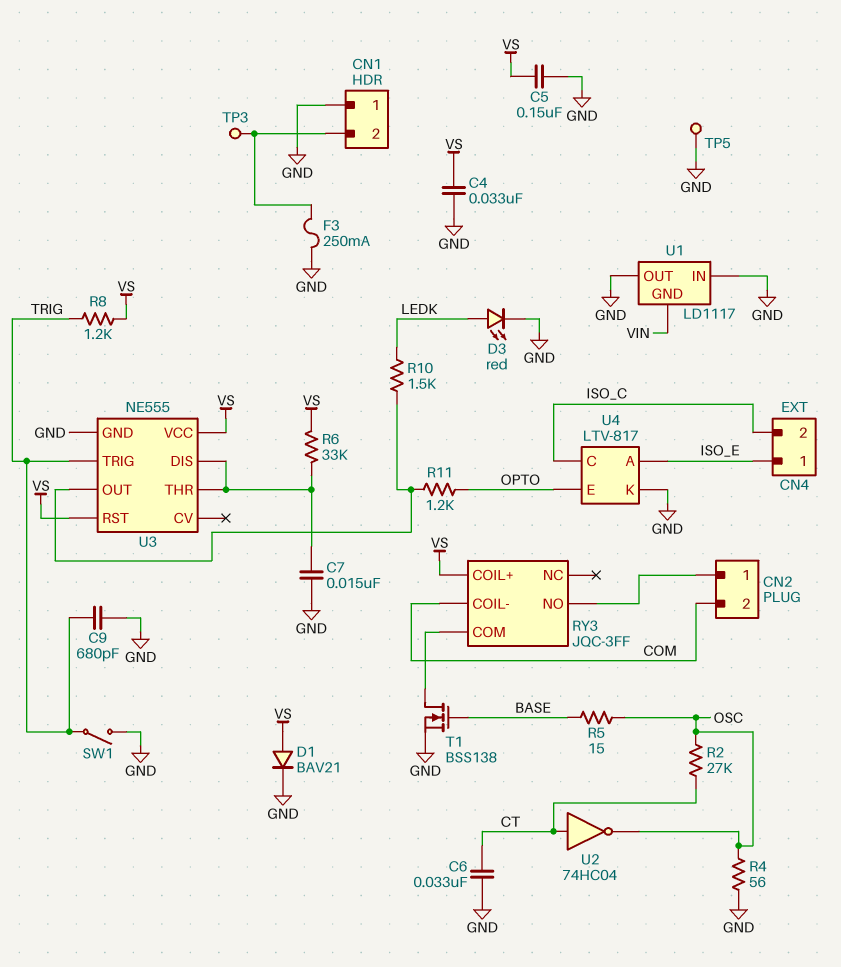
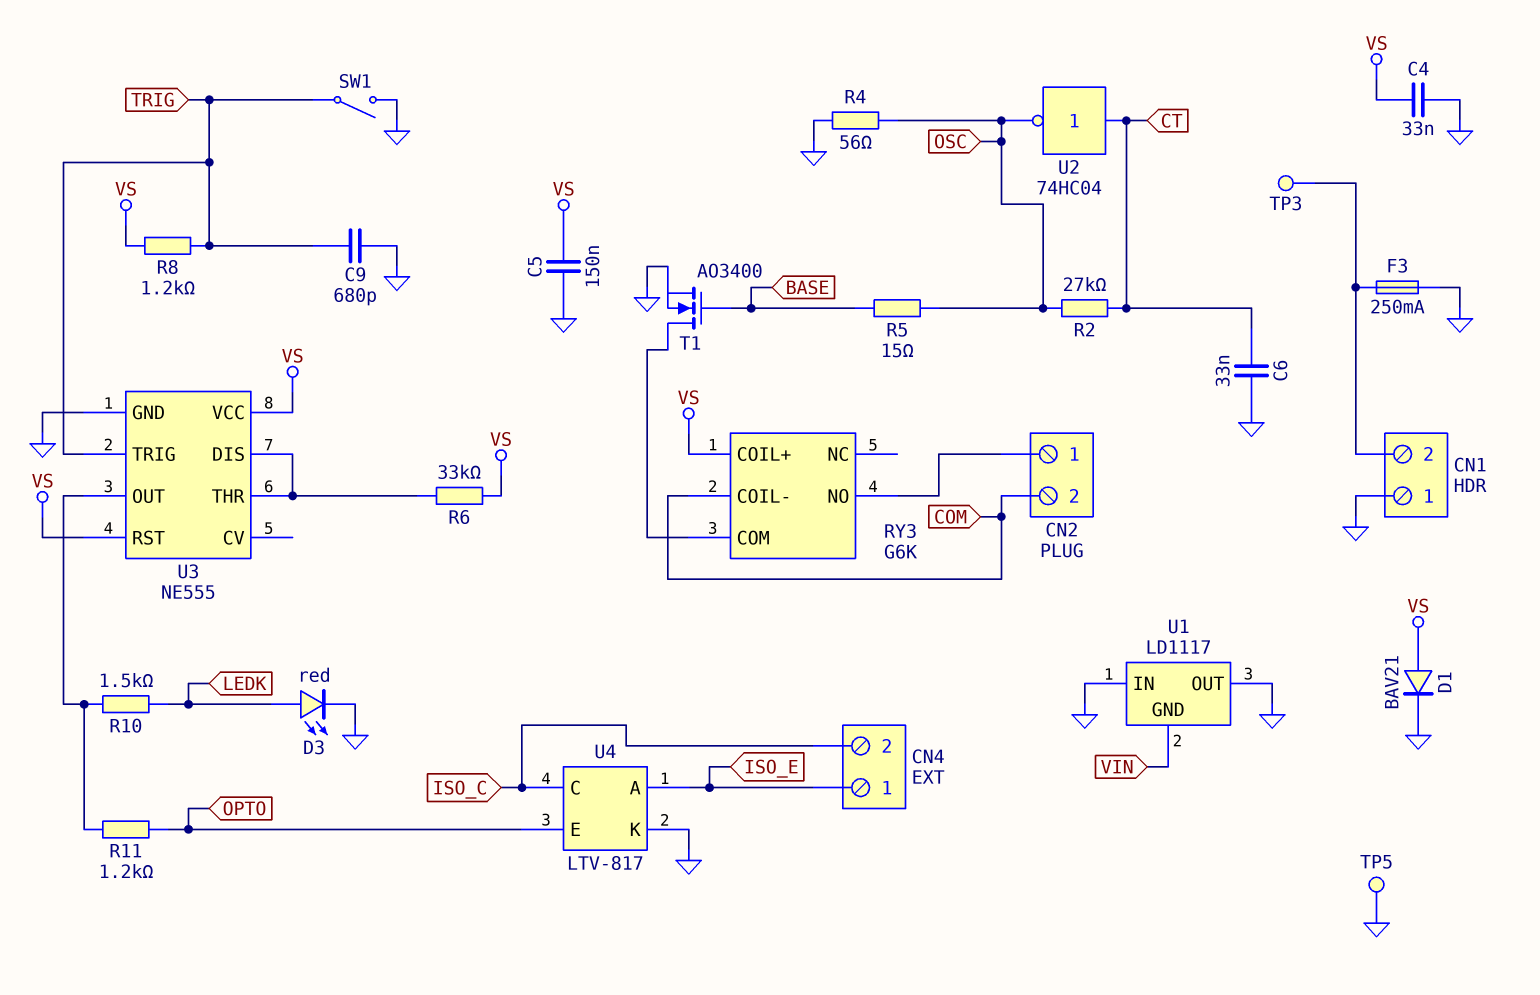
C7: 15nF (GND, U3/DIS) -> none
RY3: JQC-3FF -> G6K
T1: NMOS BSS138 (G BASE, D RY3/COM, S GND) -> NMOS AO3400 (G BASE, D RY3/COM, S GND)

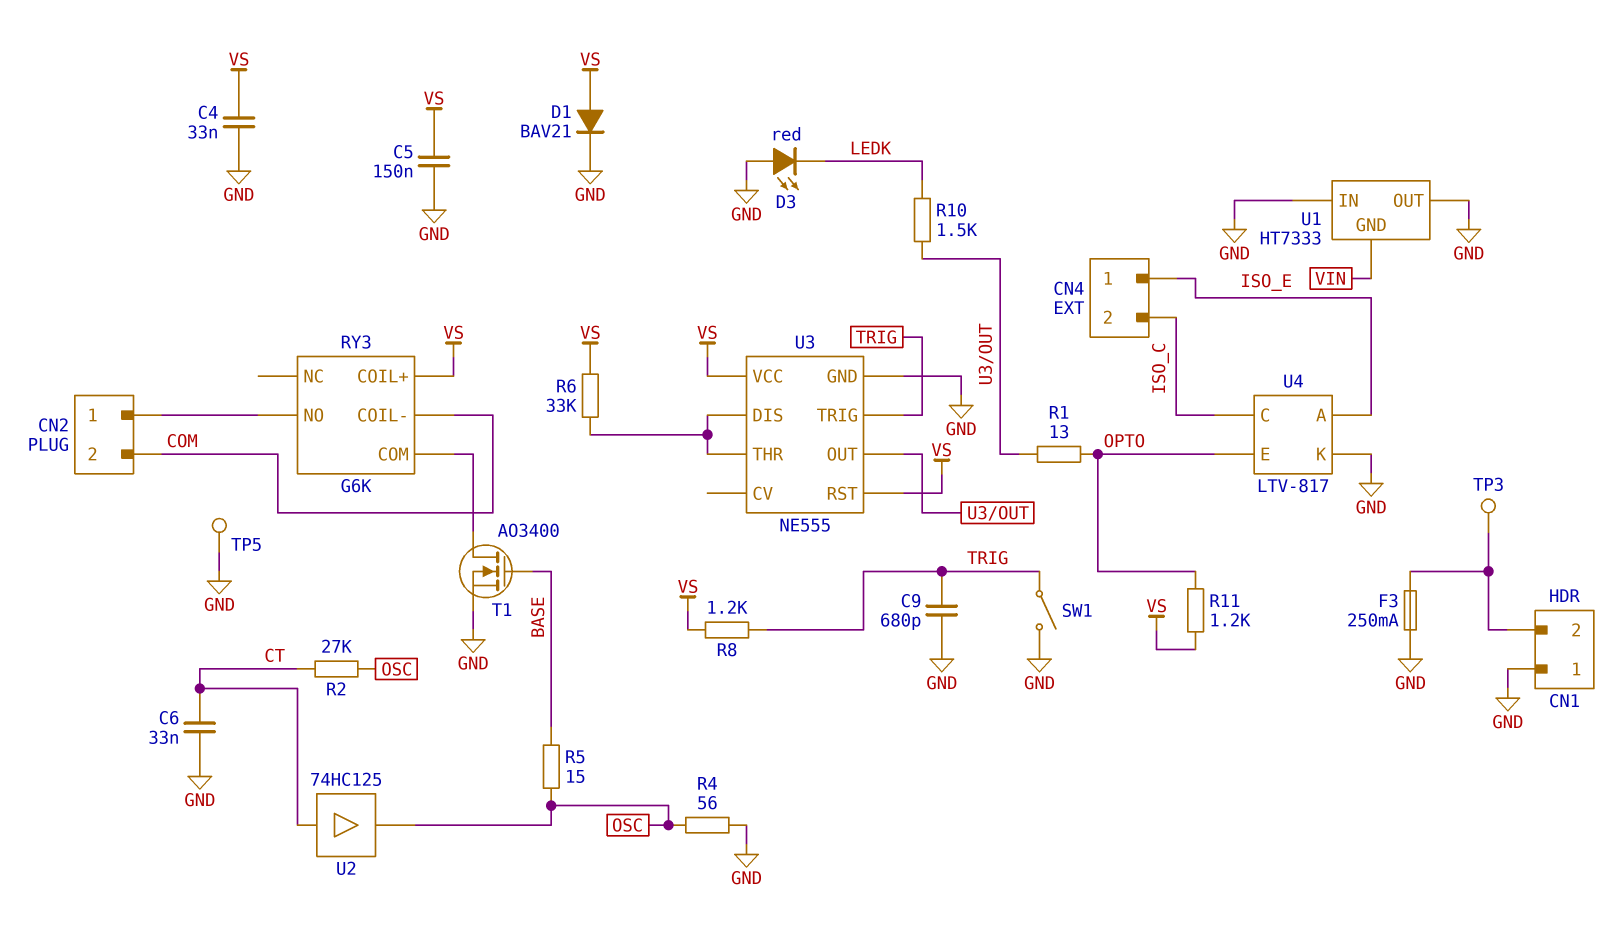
D3: LED red (A LEDK, K GND) -> LED red (A GND, K LEDK)
R1: none -> 13 (OPTO, U3/OUT)
R11: 1.2k (OPTO, U3/OUT) -> 1.2k (OPTO, VS)
U1: LD1117 -> HT7333
U2: NOT 74HC04 (in CT, out OSC) -> buffer 74HC125 (in CT, out OSC)

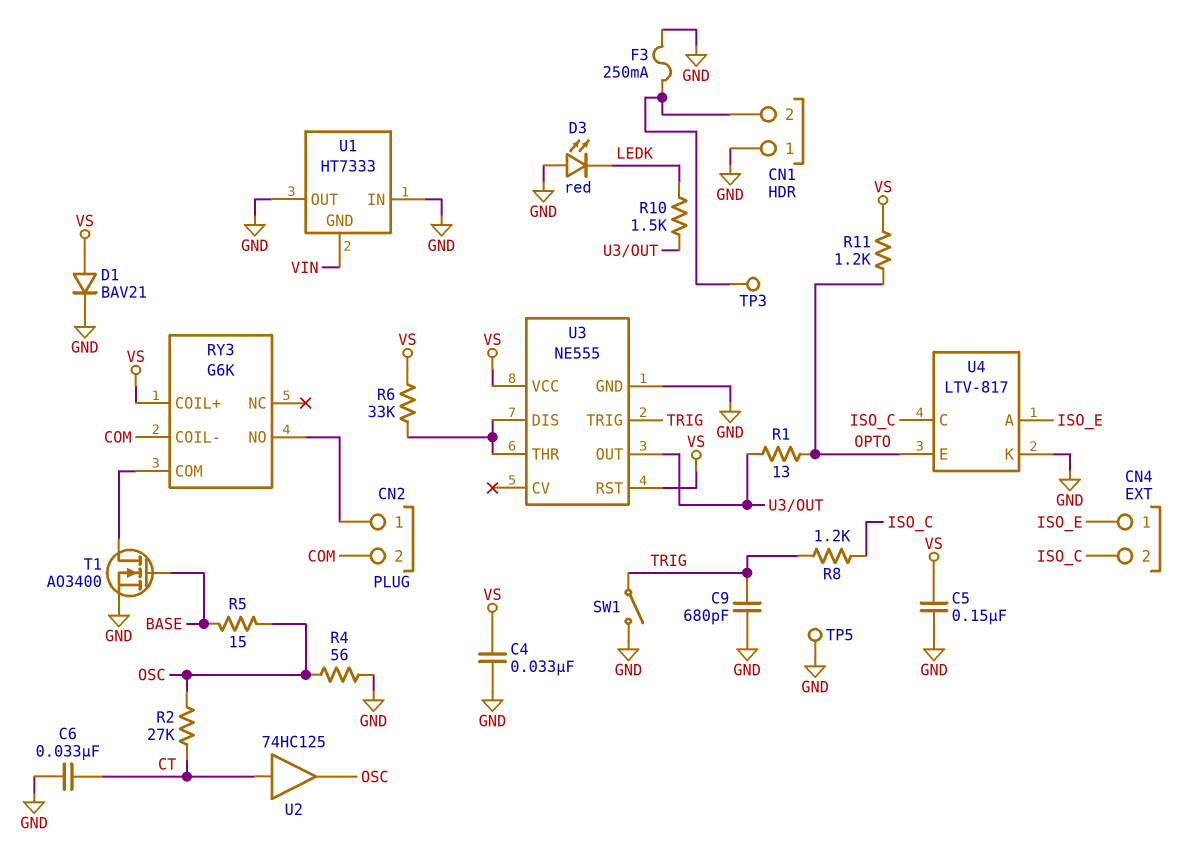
R8: 1.2k (TRIG, VS) -> 1.2k (ISO_C, TRIG)

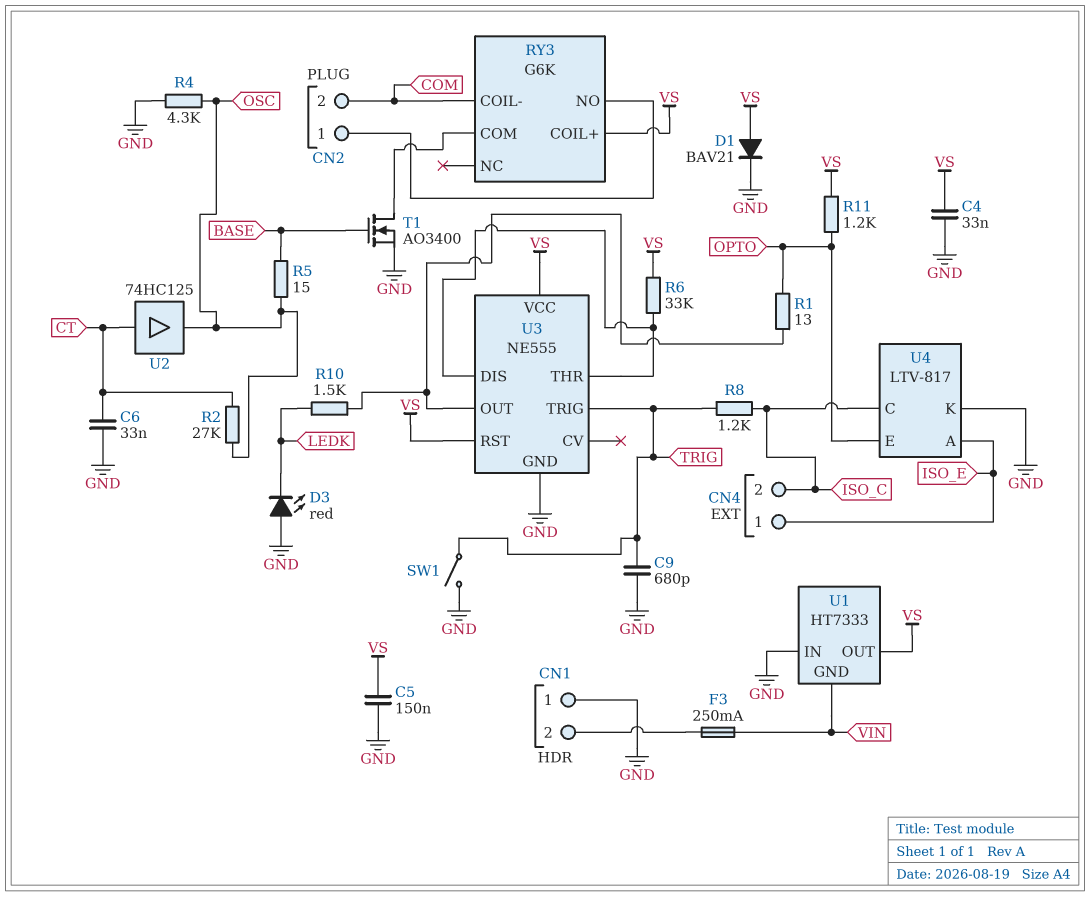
F3: 250mA (CN1/2, GND) -> 250mA (CN1/2, VIN)
R4: 56 (GND, OSC) -> 4.3k (GND, OSC)
TP3: test point (CN1/2) -> none
TP5: test point (GND) -> none
U1 pin OUT: GND -> VS

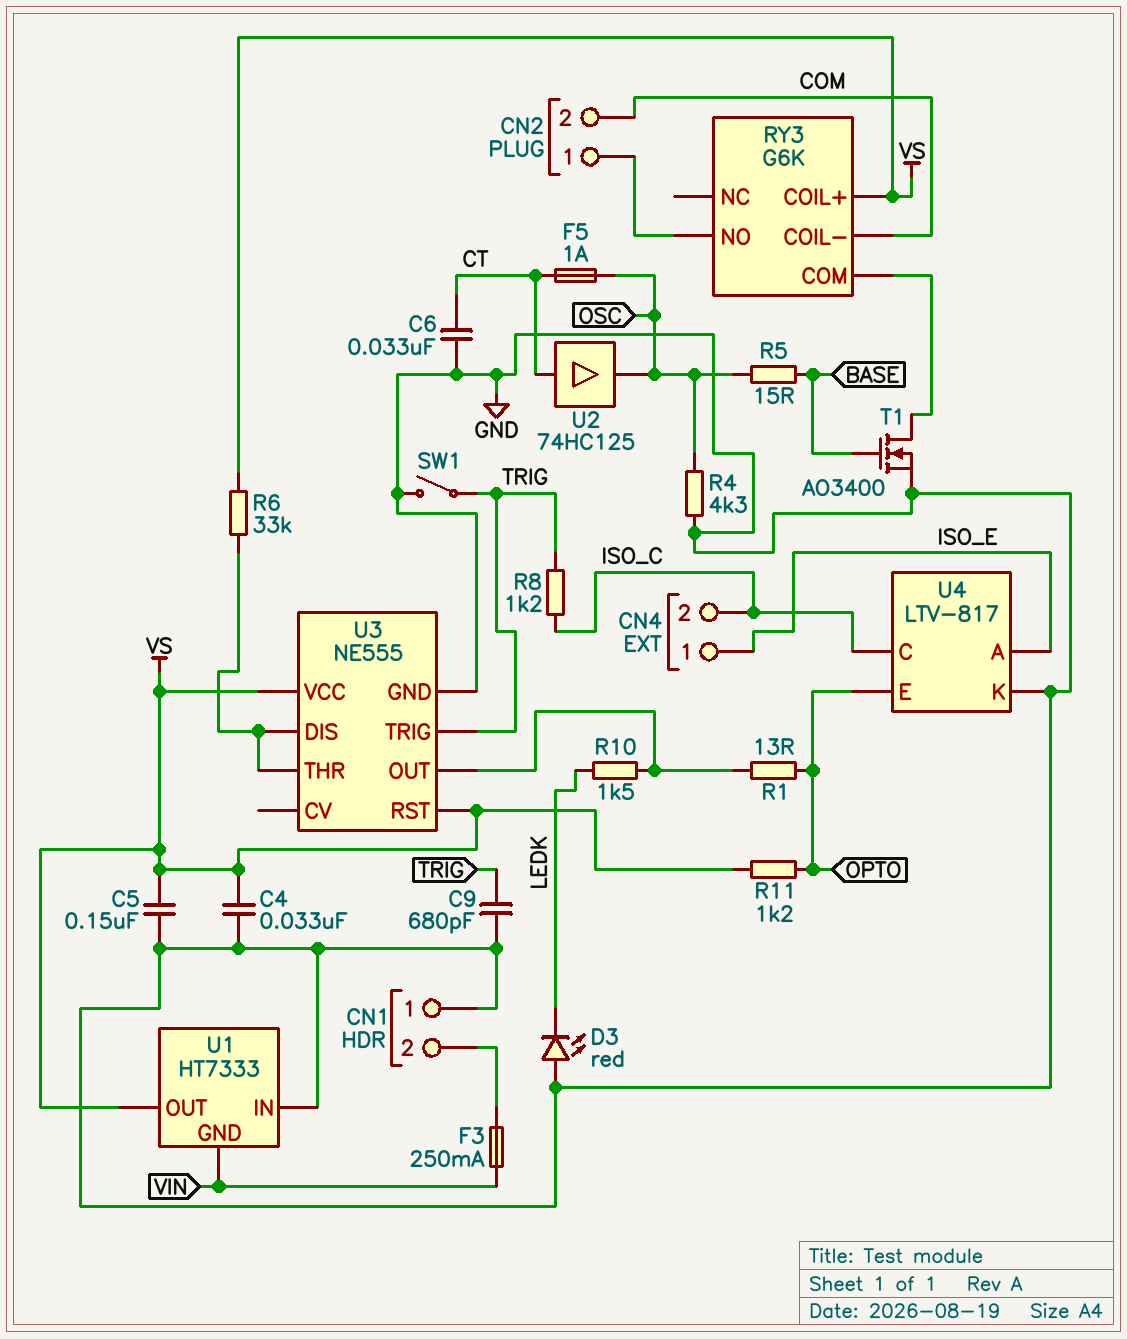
D1: diode BAV21 (A VS, K GND) -> none
F5: none -> 1A (CT, OSC)
R2: 27k (CT, OSC) -> none

